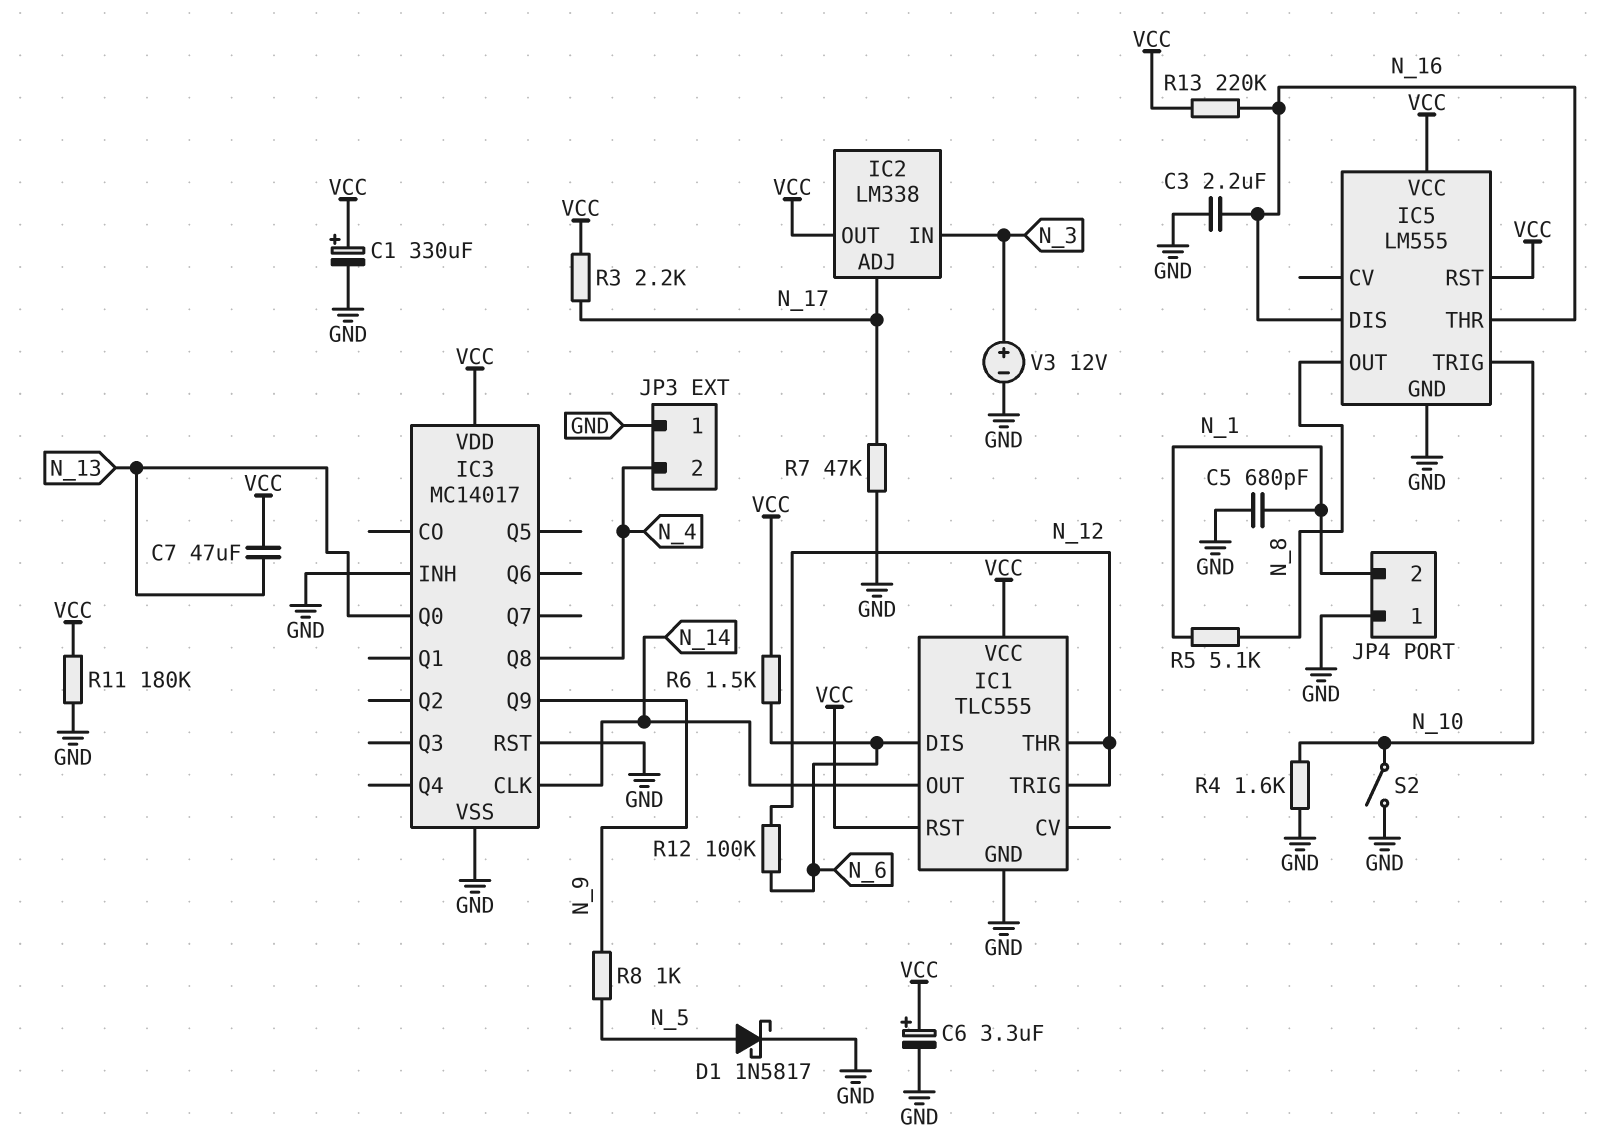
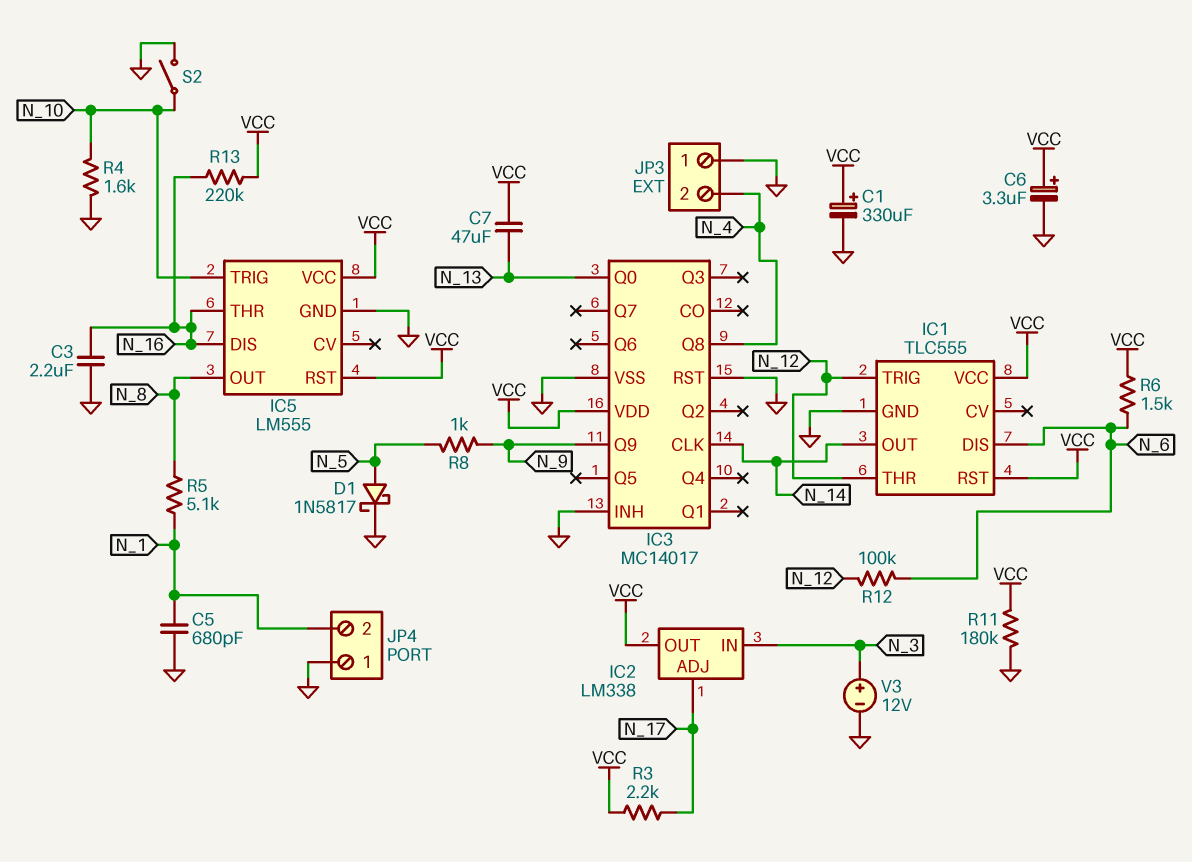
R7: 47k (GND, N_17) -> none

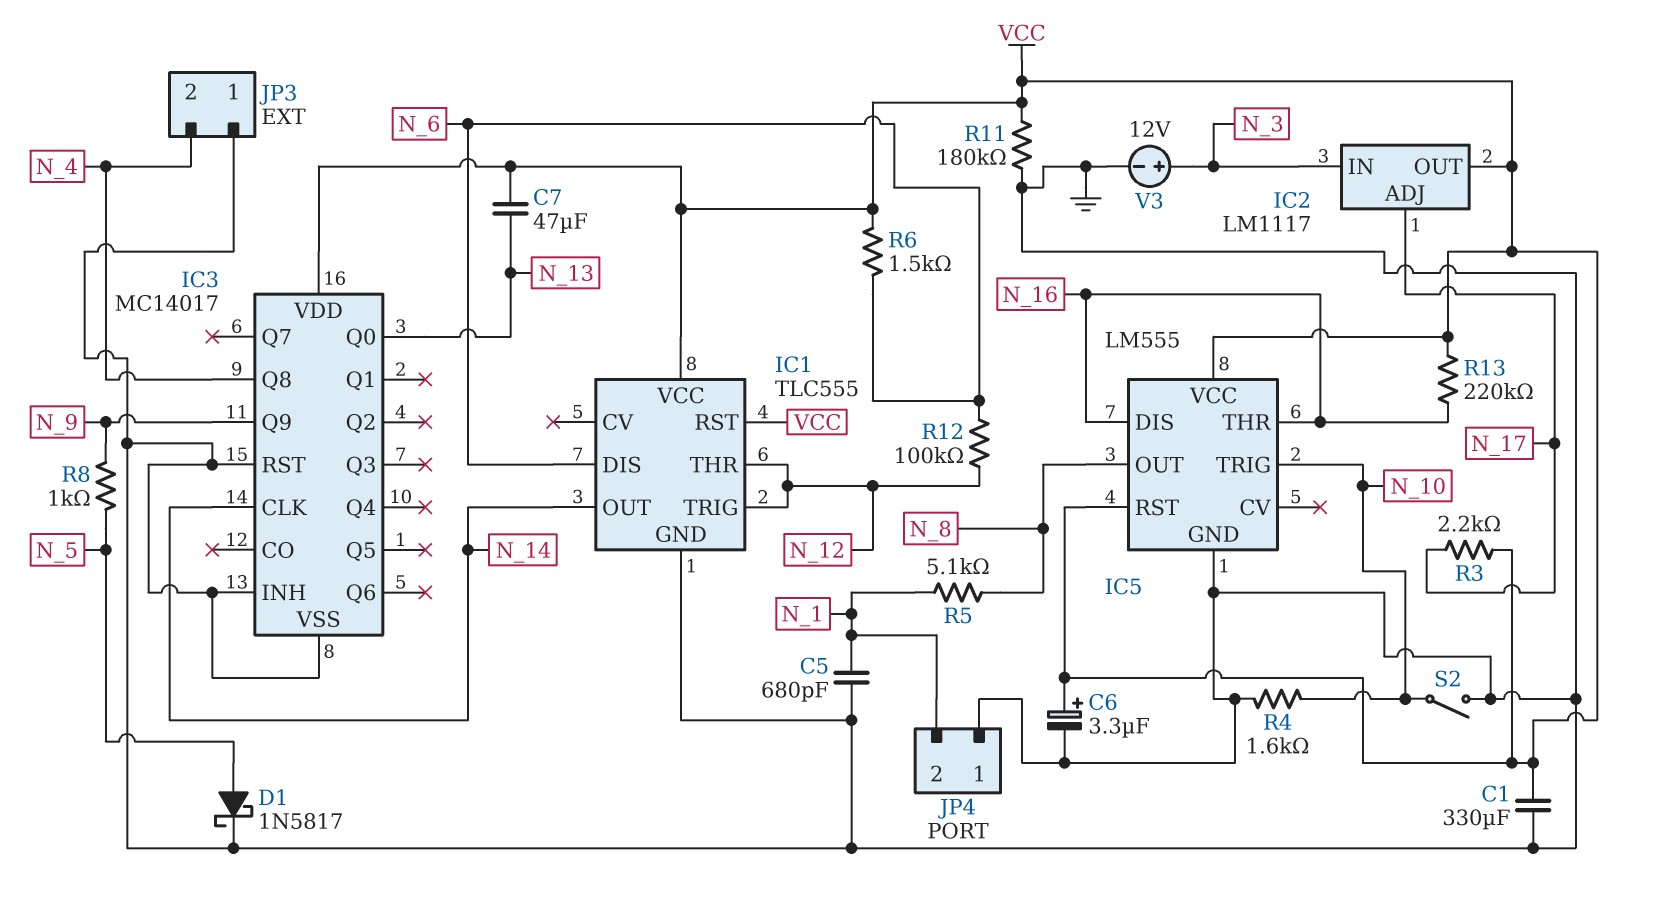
C1: 330uF (plus VCC, minus GND) -> 330uF (GND, VCC)
C3: 2.2uF (GND, N_16) -> none
IC2: LM338 -> LM1117

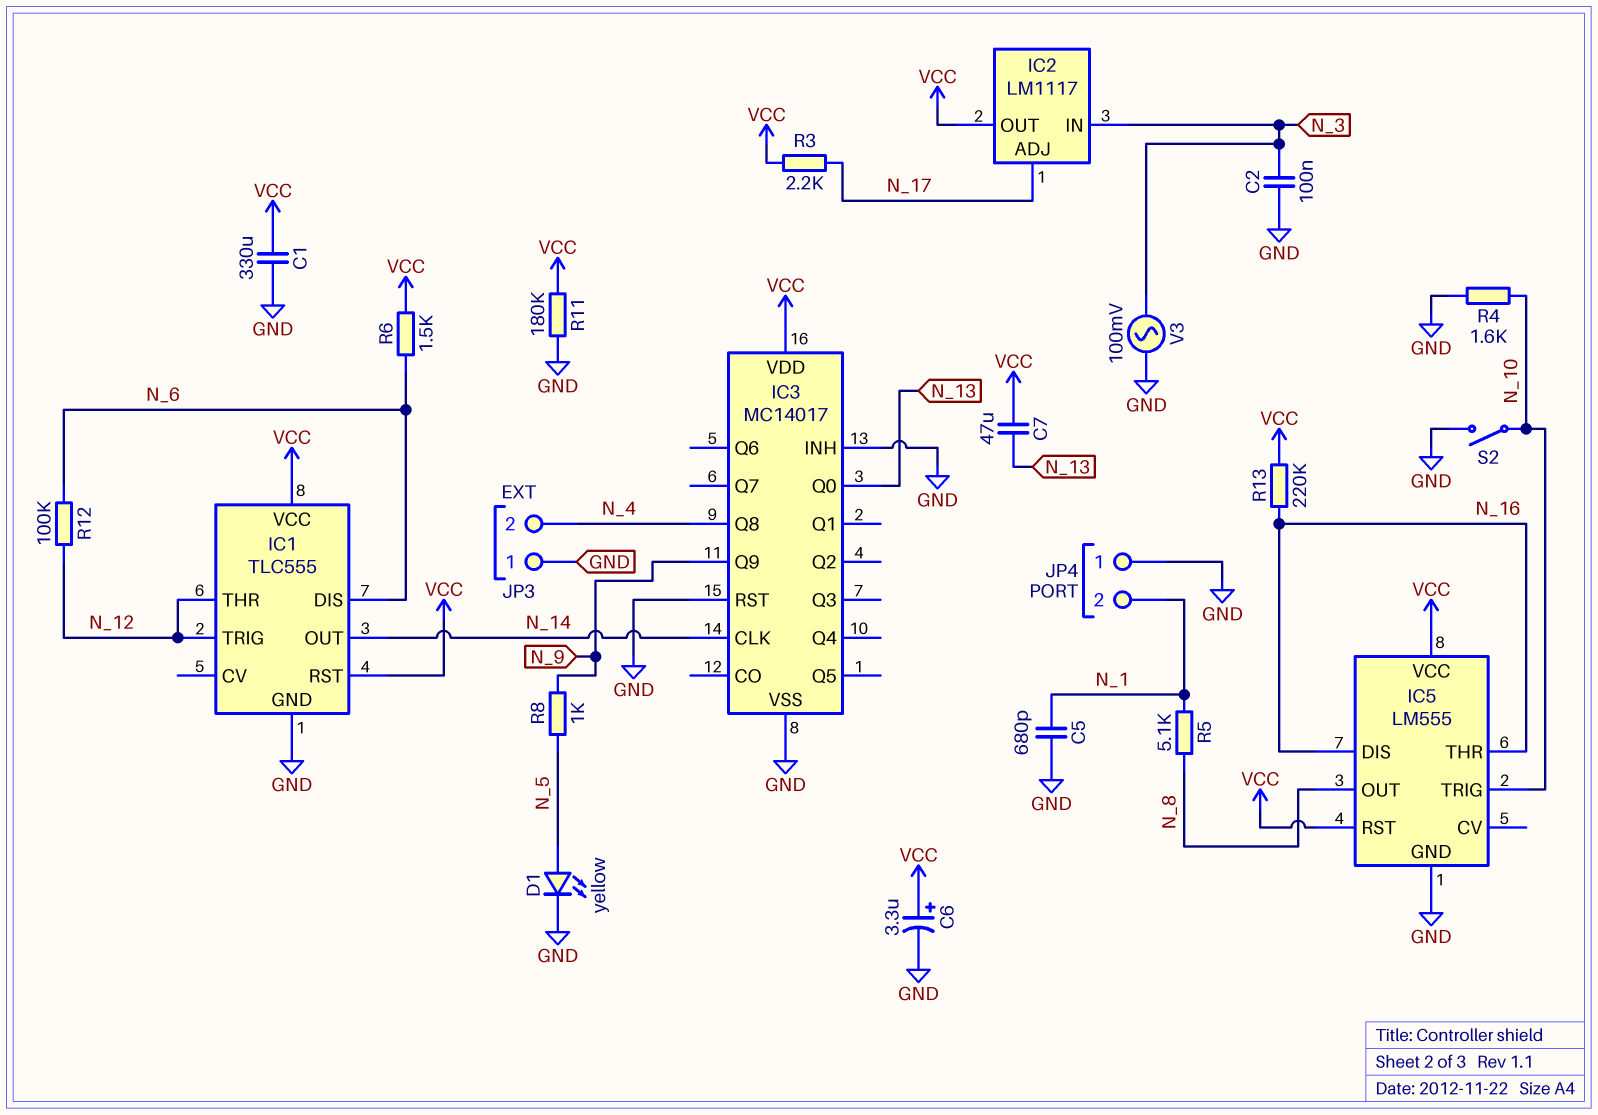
C2: none -> 100nF (GND, N_3)
D1: schottky 1N5817 (A N_5, K GND) -> LED yellow (A N_5, K GND)
V3: 12V (plus N_3, minus GND) -> AC 100mV (GND, N_3)

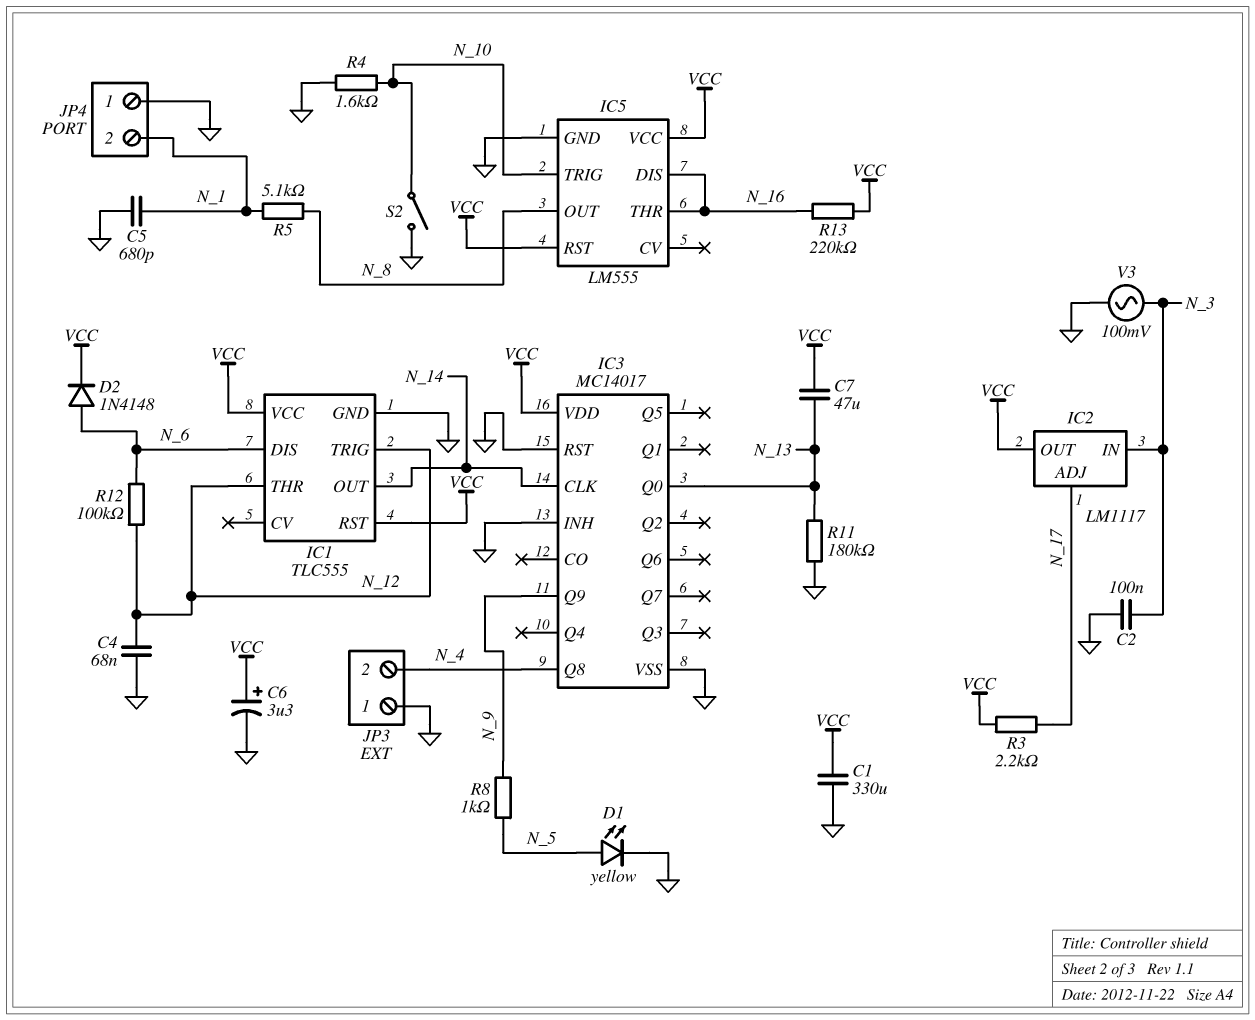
C4: none -> 68nF (GND, N_12)
D2: none -> diode 1N4148 (A N_6, K VCC)
R6: 1.5k (N_6, VCC) -> none
R11: 180k (GND, VCC) -> 180k (GND, N_13)

